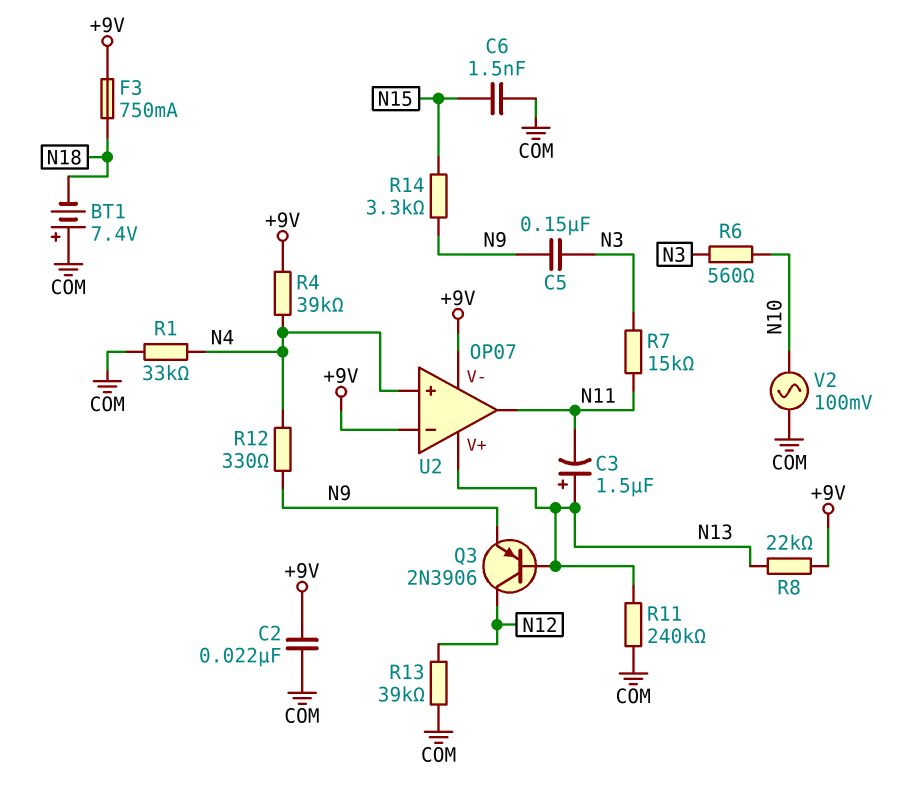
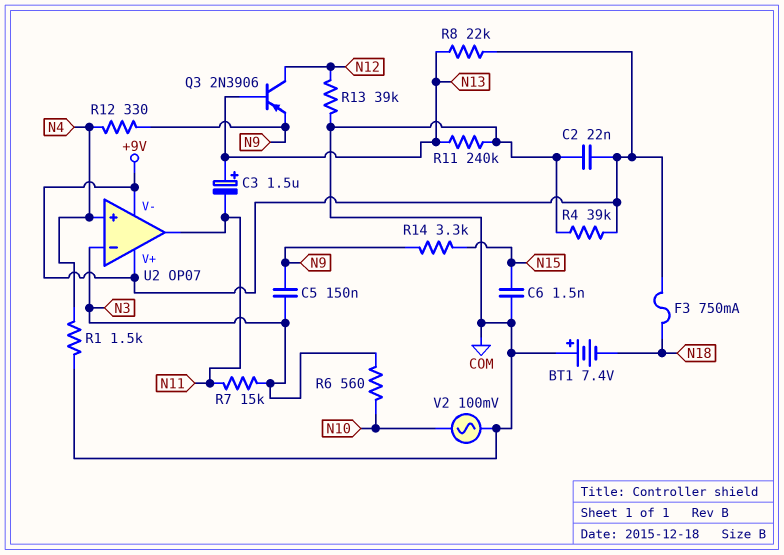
R1: 33k (COM, N4) -> 1.5k (COM, N4)
R4: 39k (+9V, N4) -> 39k (+9V, COM)
U2 pin V+: N13 -> +9V
U2 pin in-: +9V -> N3

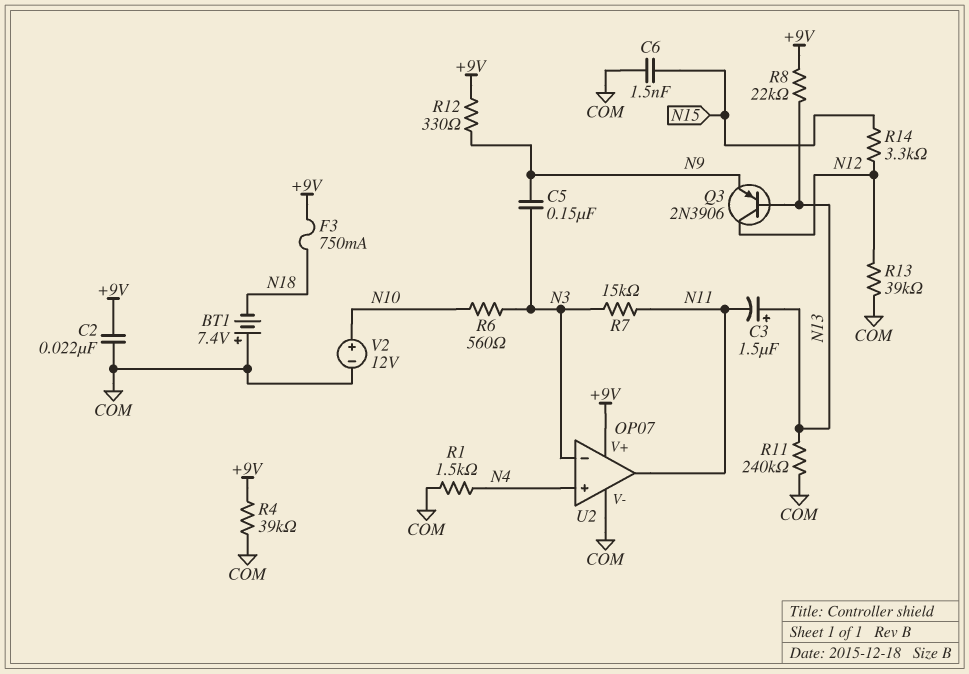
R12: 330 (N4, N9) -> 330 (+9V, N9)
R14: 3.3k (N9, N15) -> 3.3k (N12, N15)
U2 pin V-: +9V -> COM
V2: AC 100mV (COM, N10) -> 12V (plus N10, minus COM)

